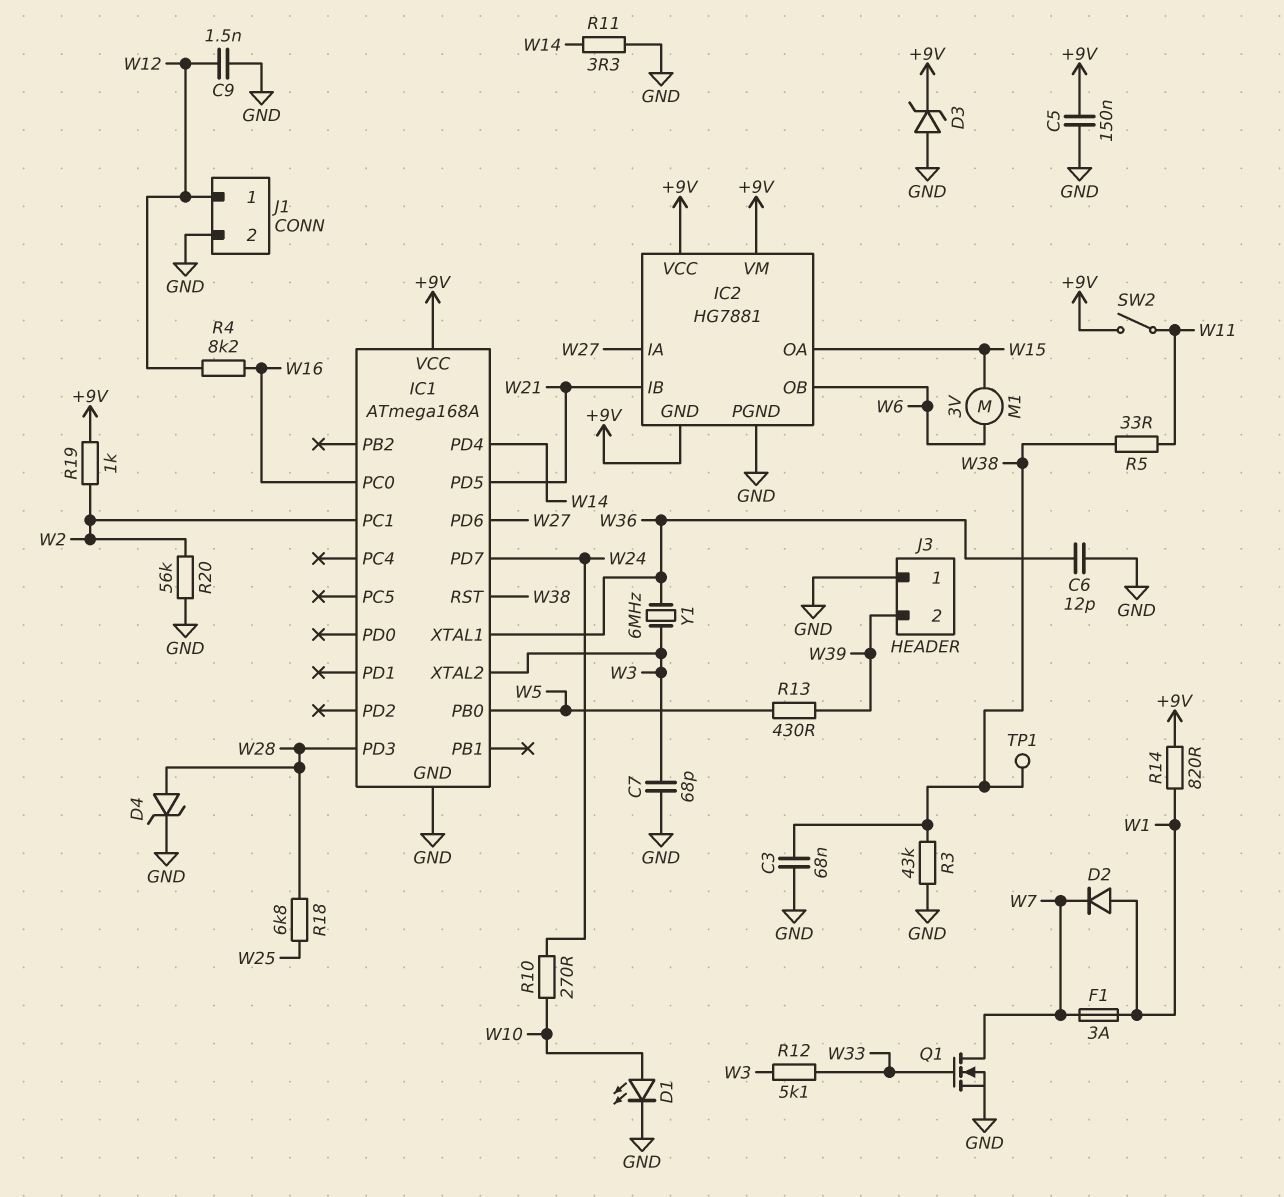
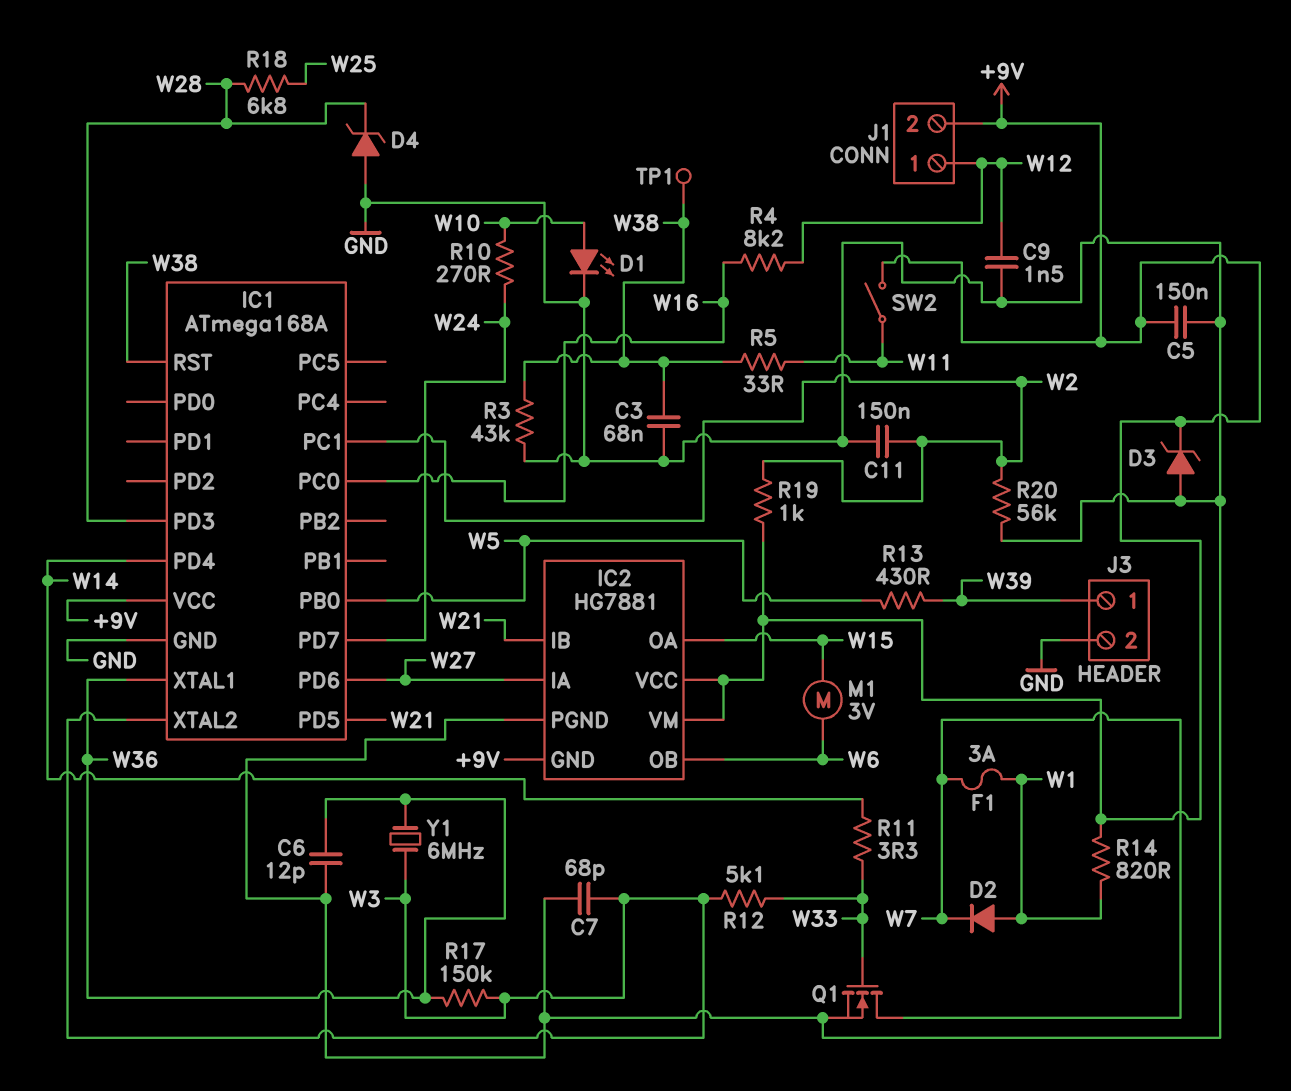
C11: none -> 150nF (GND, W2)
D4: zener (A W28, K GND) -> zener (A GND, K W28)
J1 pin 2: GND -> +9V
J3 pin 1: GND -> W39
J3 pin 2: W39 -> GND
R11: 3.3 (GND, W14) -> 3.3 (W14, W33)
R17: none -> 150k (W3, W36)

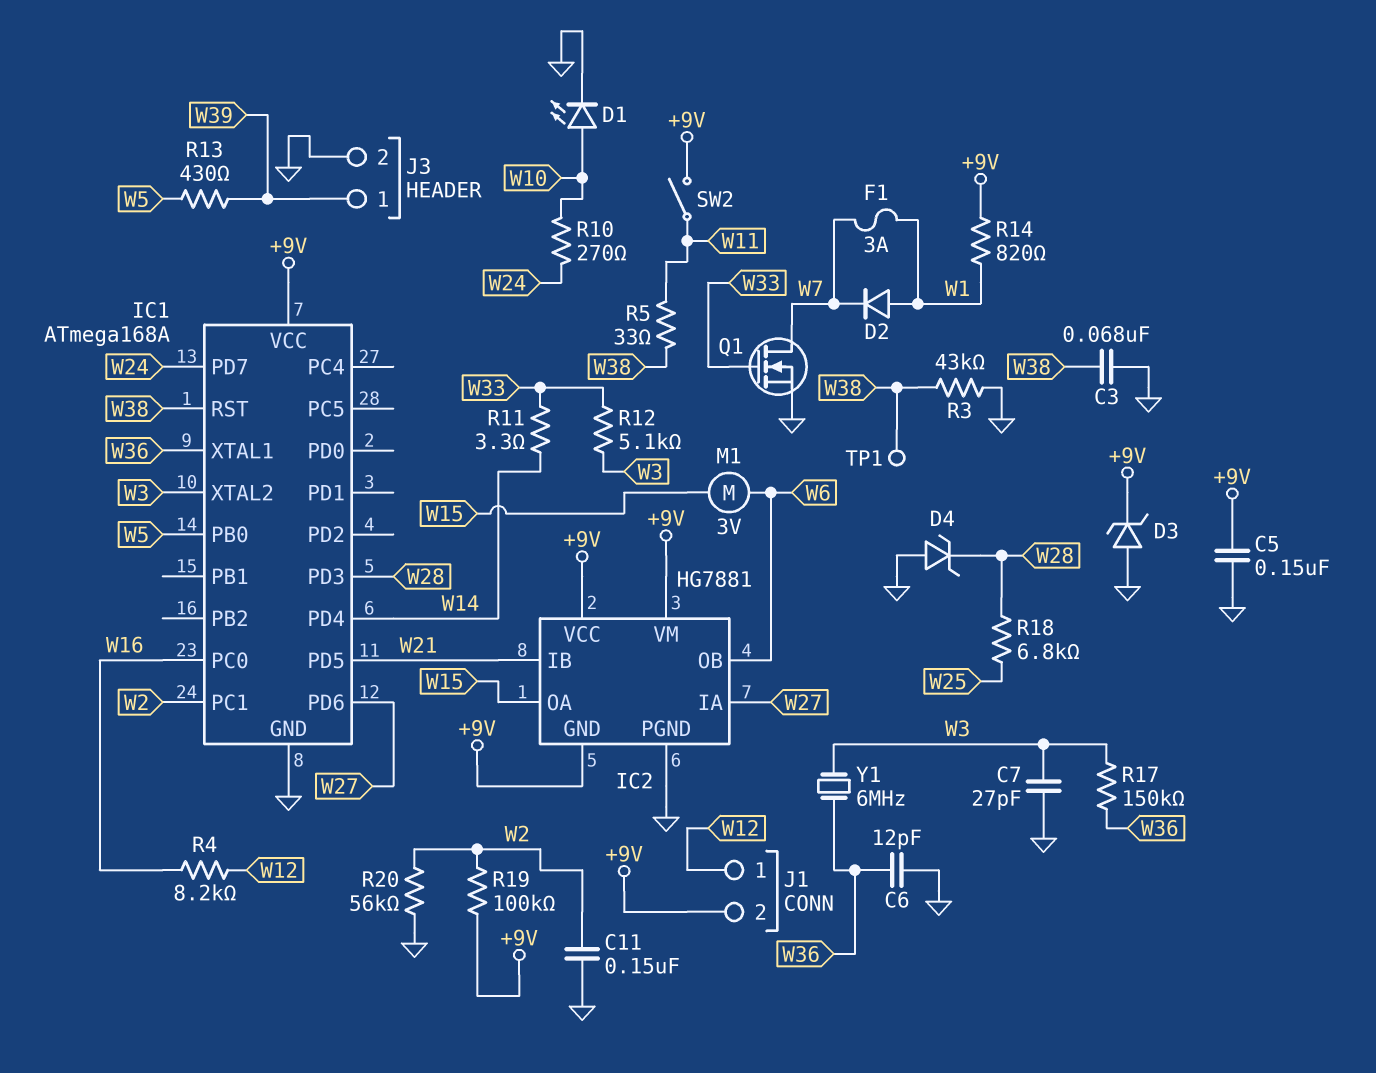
C7: 68pF (GND, W3) -> 27pF (GND, W3)
C9: 1.5nF (GND, W12) -> none
R19: 1k (+9V, W2) -> 100k (+9V, W2)

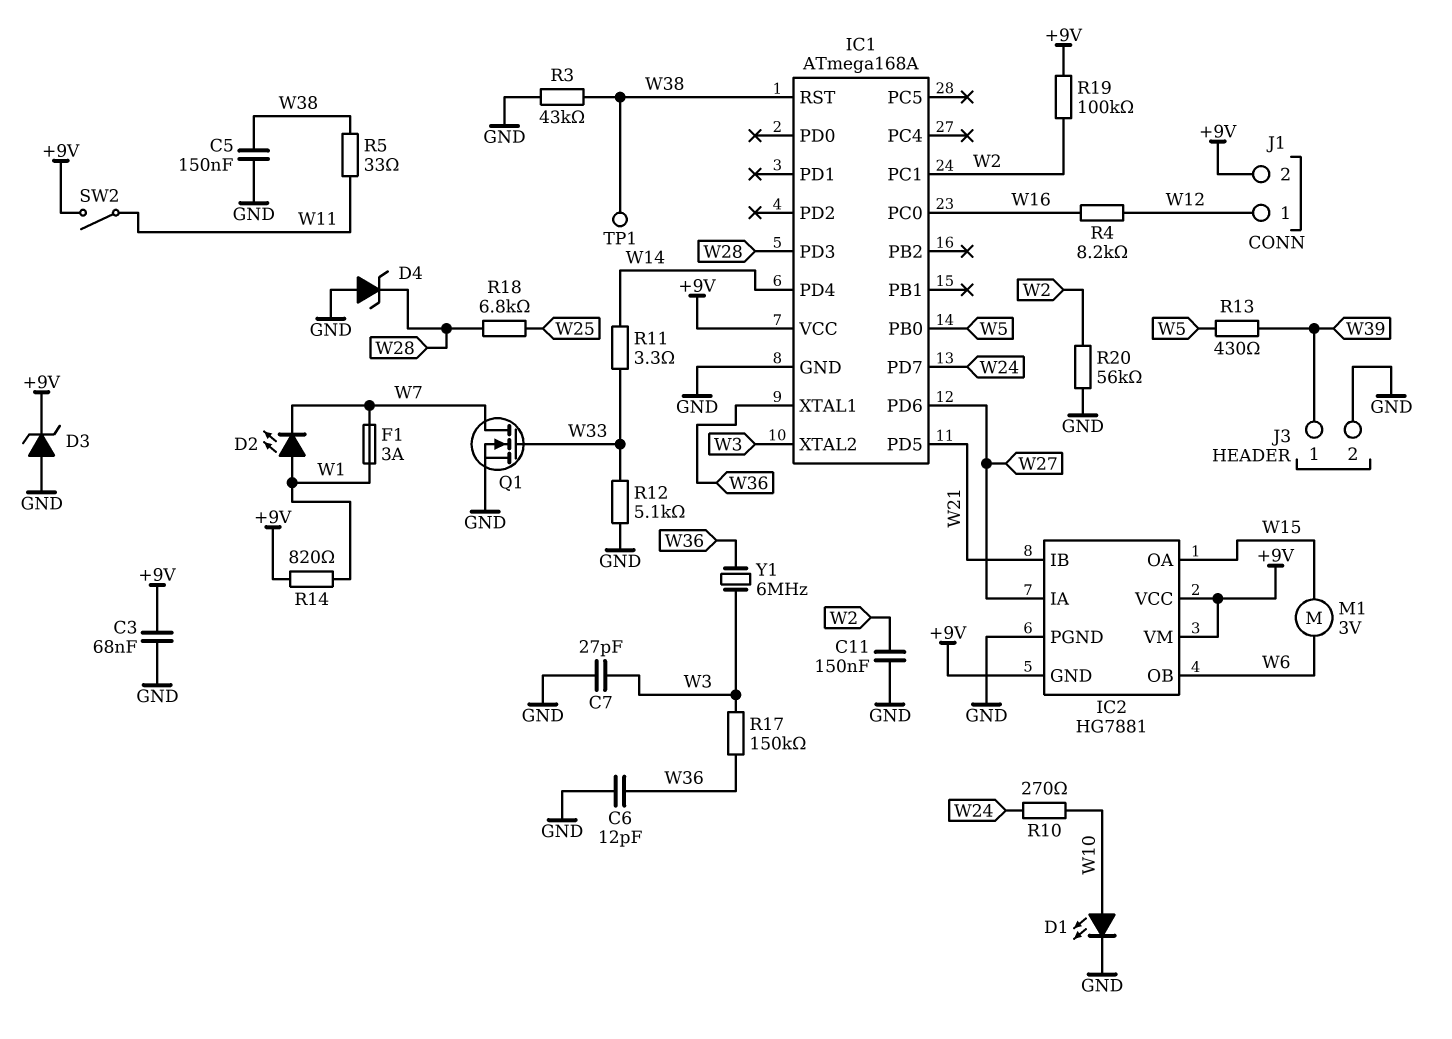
C3: 68nF (GND, W38) -> 68nF (+9V, GND)
C5: 150nF (+9V, GND) -> 150nF (GND, W38)
D2: diode (A W1, K W7) -> LED (A W1, K W7)
R12: 5.1k (W3, W33) -> 5.1k (GND, W33)

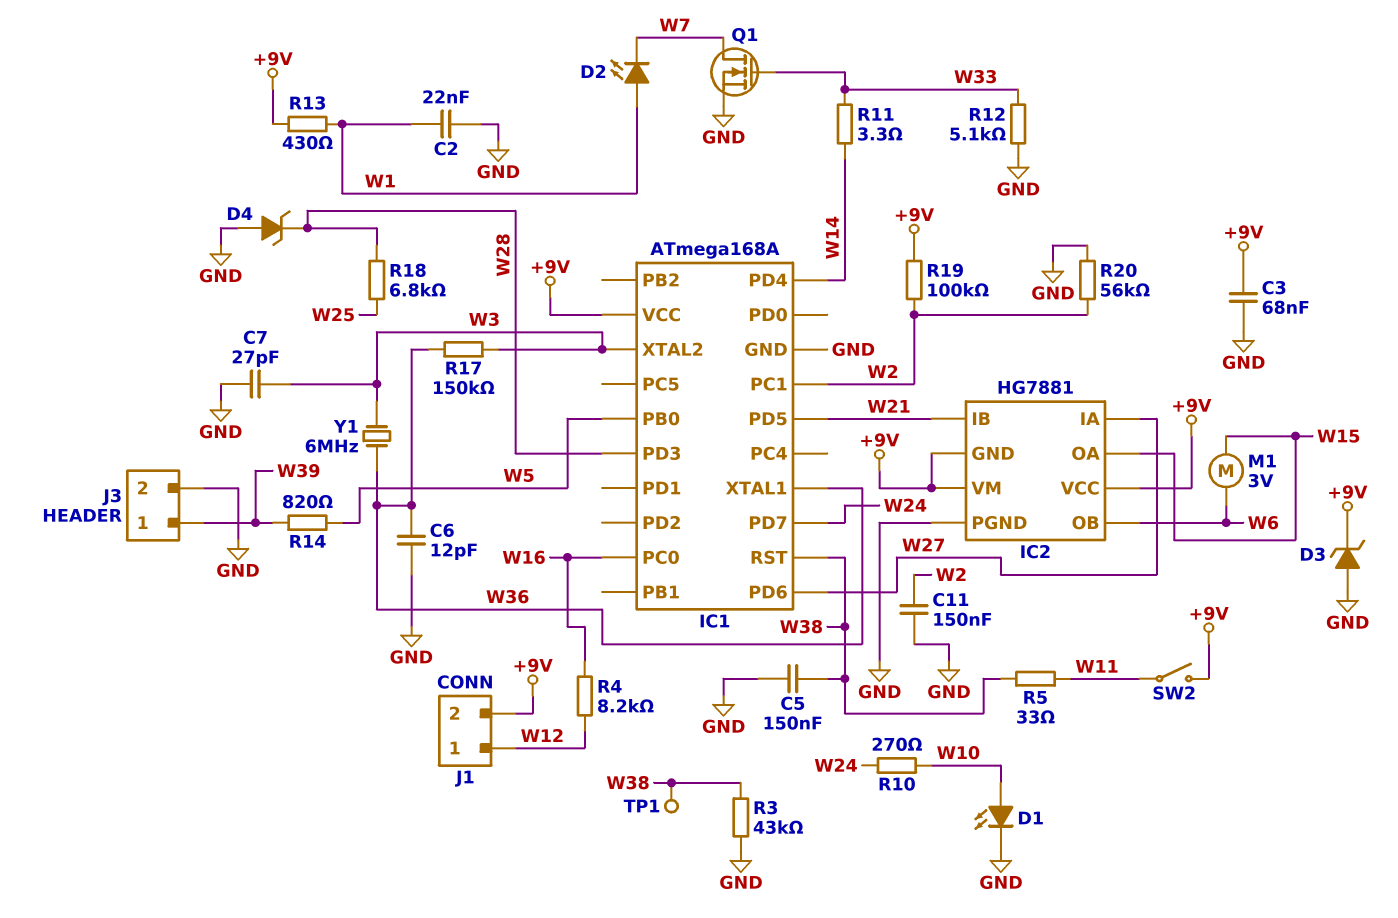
C2: none -> 22nF (GND, W1)
F1: 3A (W1, W7) -> none
R13: 430 (W5, W39) -> 430 (+9V, W1)
R14: 820 (+9V, W1) -> 820 (W5, W39)

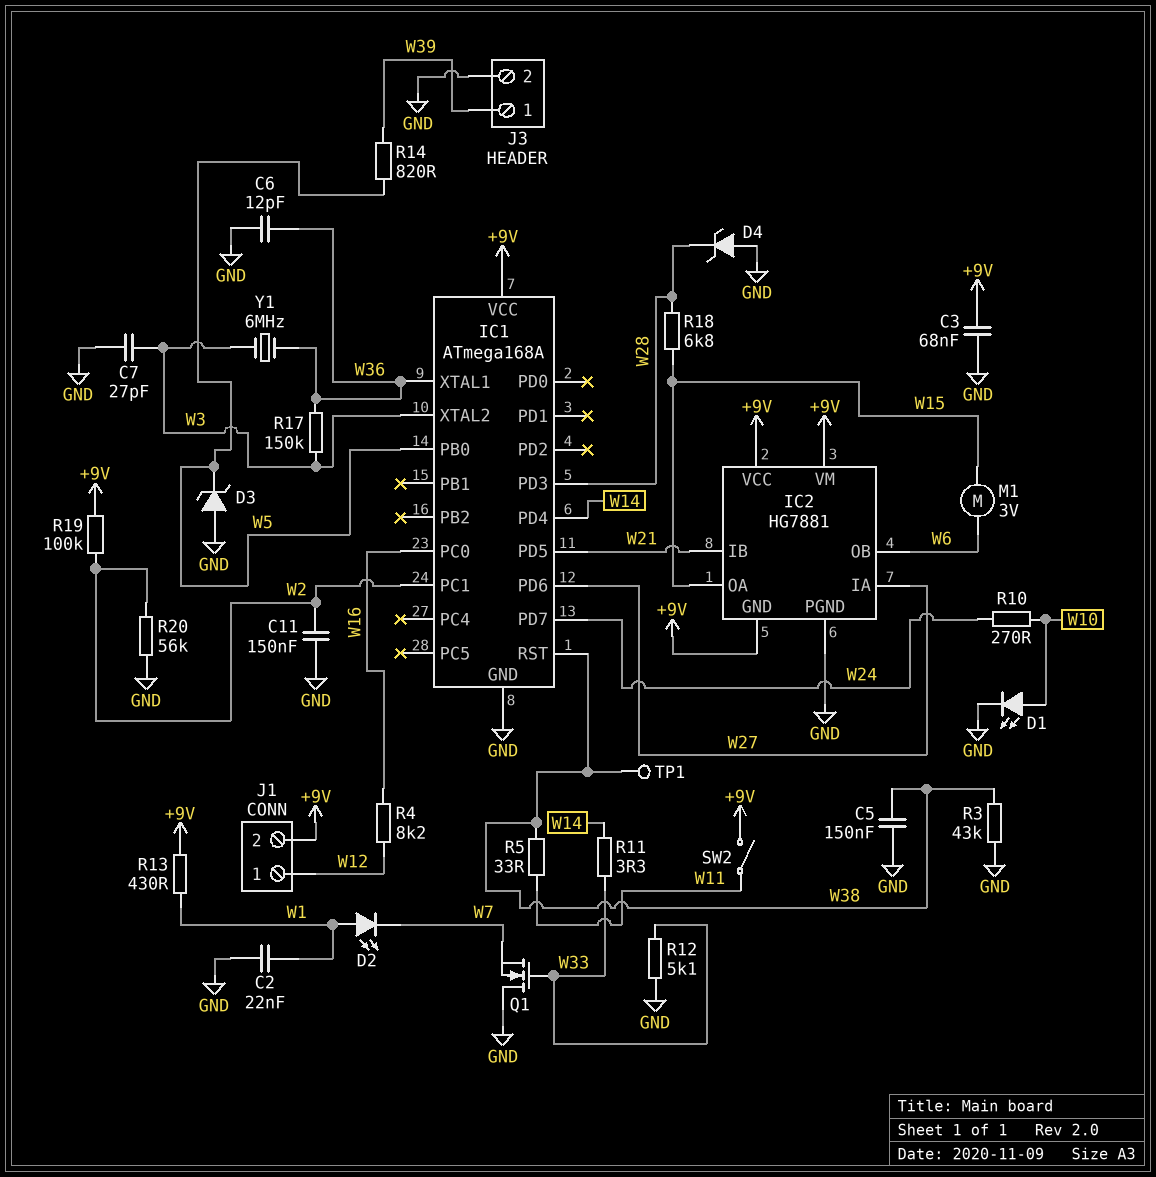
D3: zener (A GND, K +9V) -> zener (A GND, K W5)
Q1: NMOS (G W33, D W7, S GND) -> NMOS (G W33, D GND, S W7)
R18: 6.8k (W25, W28) -> 6.8k (W15, W28)

